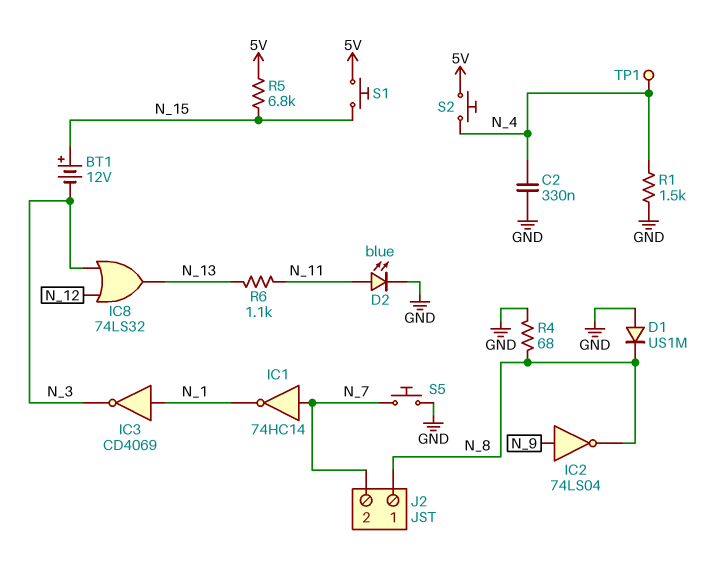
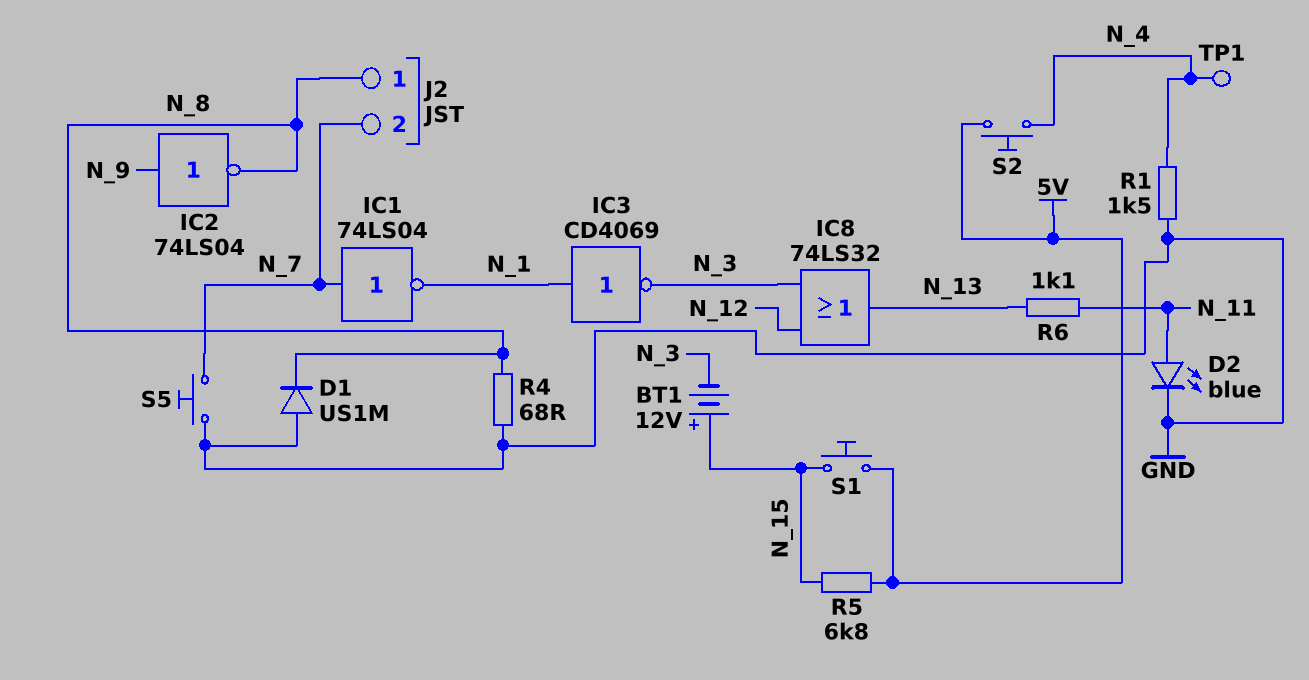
C2: 330nF (GND, N_4) -> none
IC1: NOT 74HC14 (in N_7, out N_1) -> NOT 74LS04 (in N_7, out N_1)

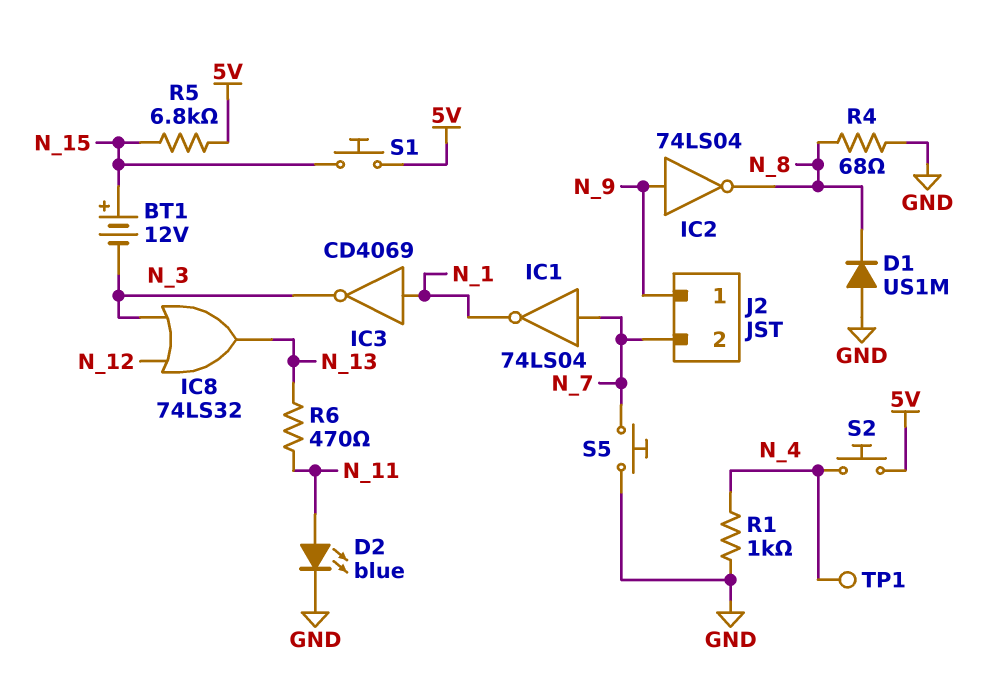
J2 pin 1: N_8 -> N_9
R1: 1.5k (GND, N_4) -> 1k (GND, N_4)
R6: 1.1k (N_11, N_13) -> 470 (N_11, N_13)

